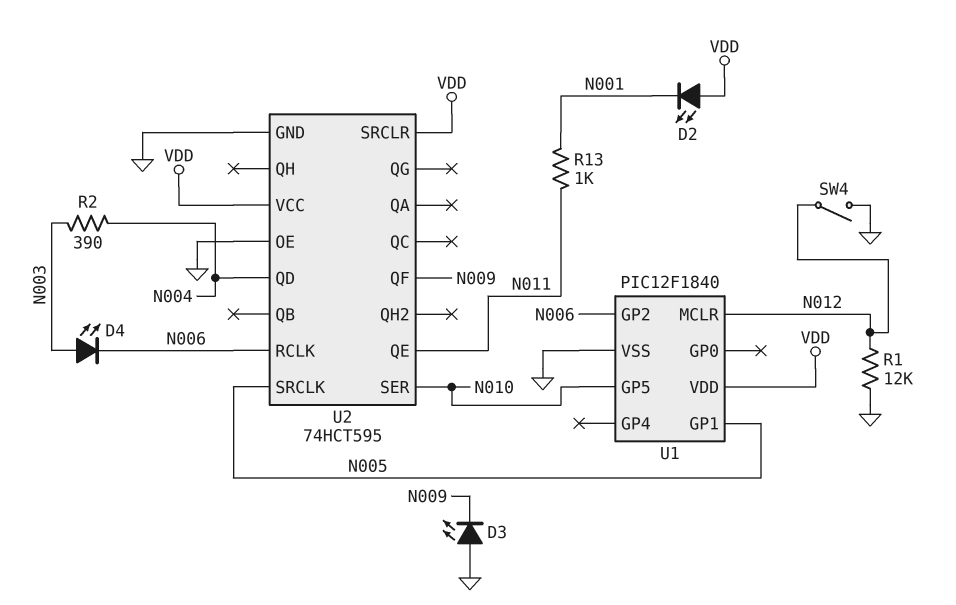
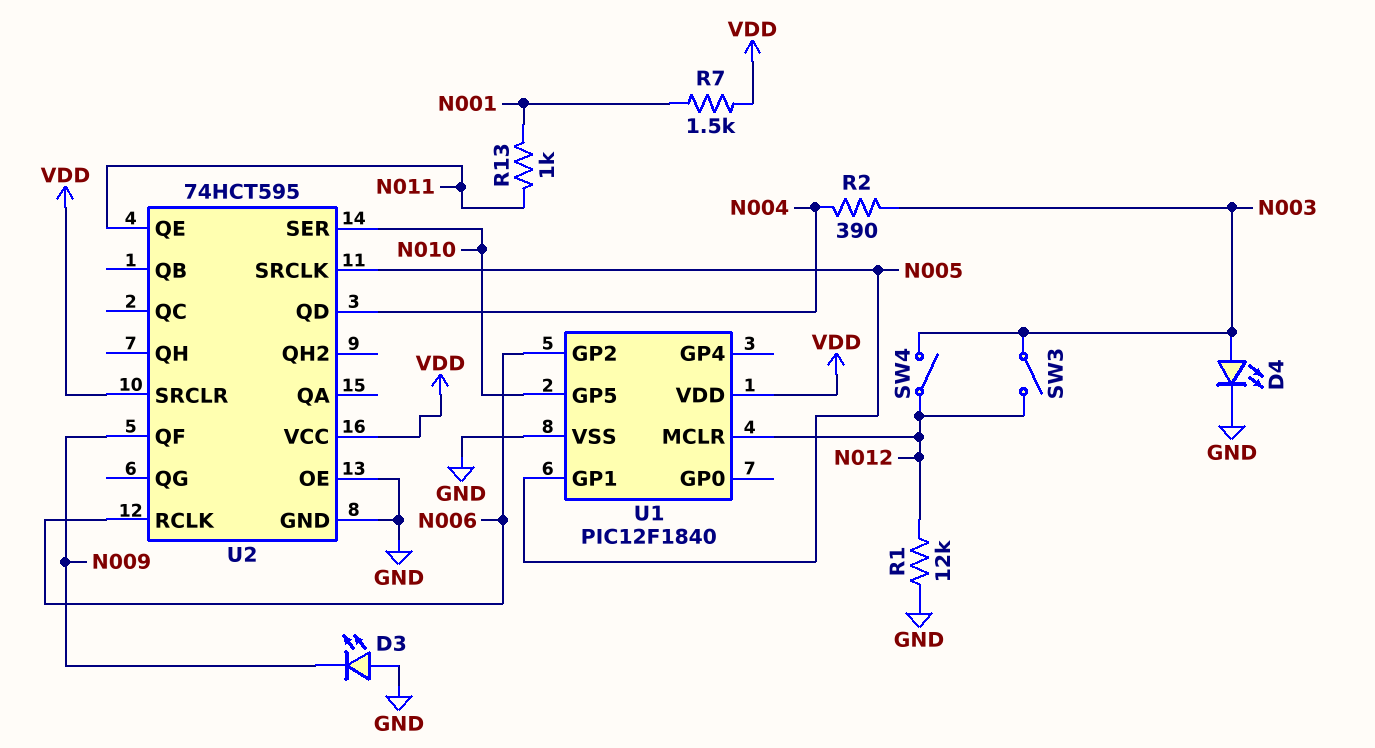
D2: LED (A VDD, K N001) -> none
D4: LED (A N003, K N006) -> LED (A N003, K GND)
R7: none -> 1.5k (N001, VDD)
SW3: none -> switch (N003, N012)
SW4: switch (GND, N012) -> switch (N003, N012)

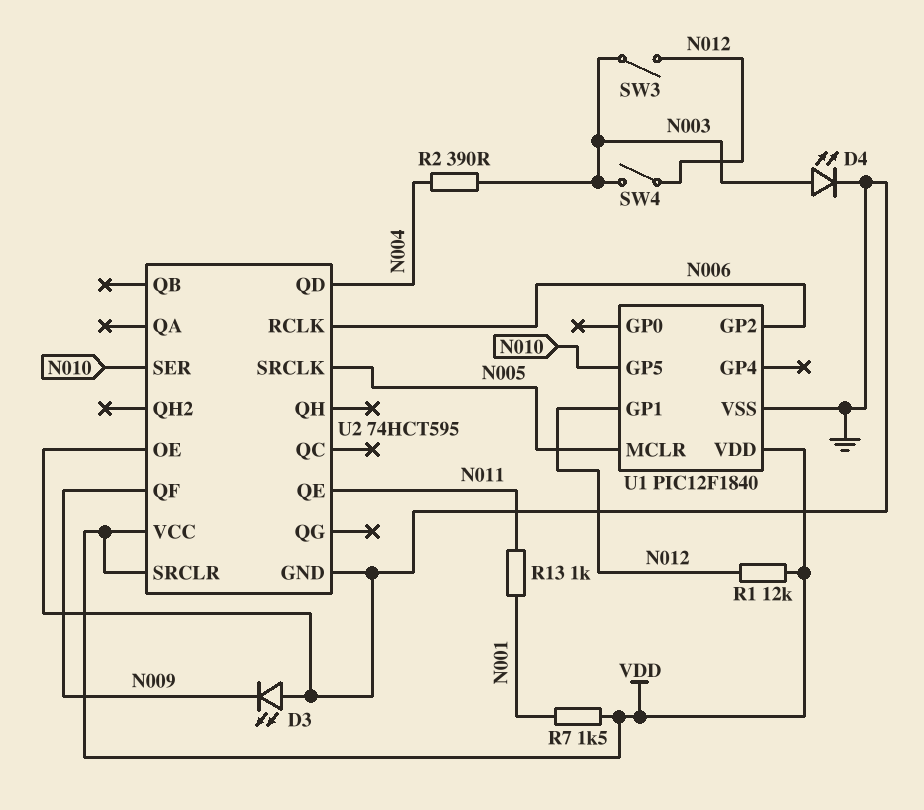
R1: 12k (GND, N012) -> 12k (N012, VDD)
U1 pin GP1: N005 -> N012
U1 pin MCLR: N012 -> N005

